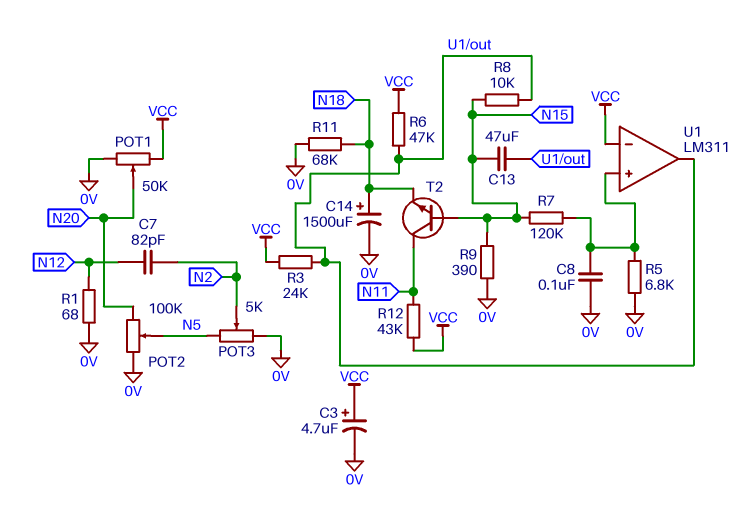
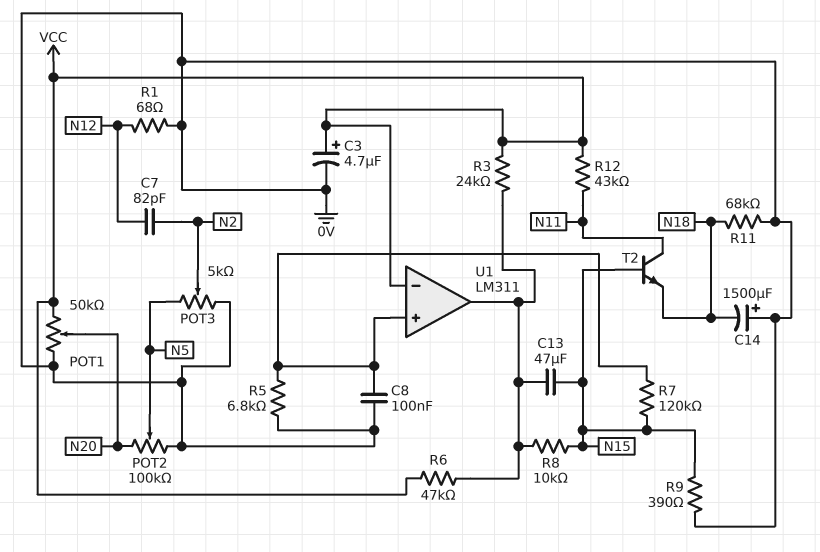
C14: 1500uF (plus N18, minus 0V) -> 1500uF (plus 0V, minus N18)

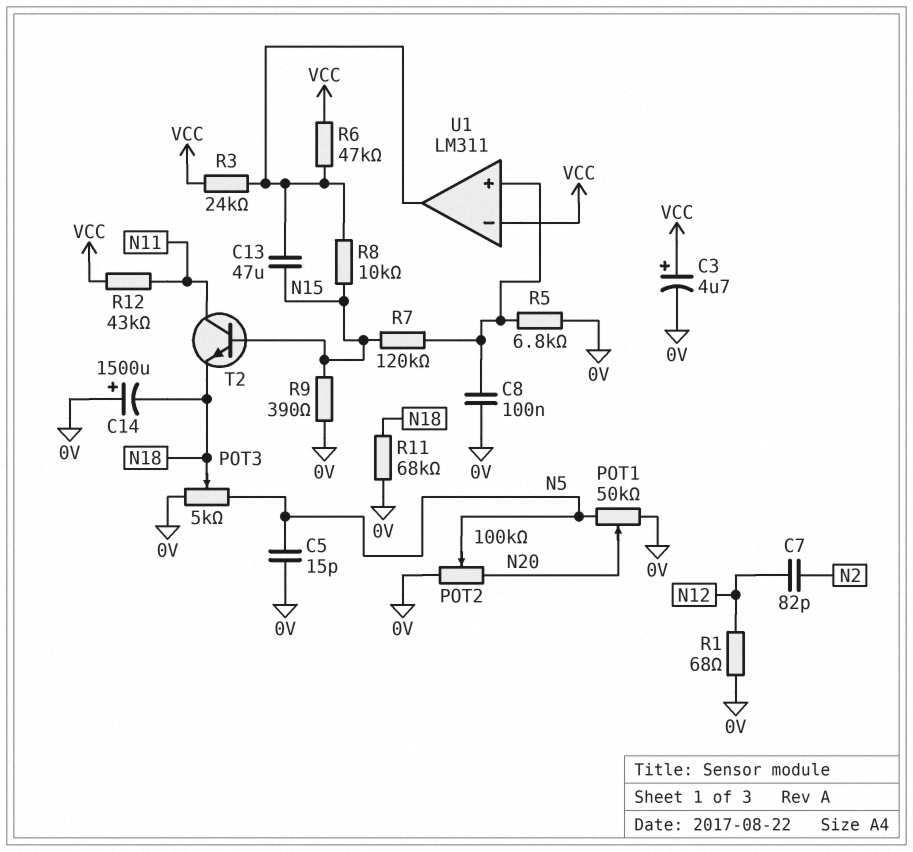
C5: none -> 15pF (0V, N5)
POT1: 50k (0V, VCC, wiper N20) -> 50k (0V, N5, wiper N20)
POT3: 5k (0V, N5, wiper N2) -> 5k (0V, N5, wiper N18)

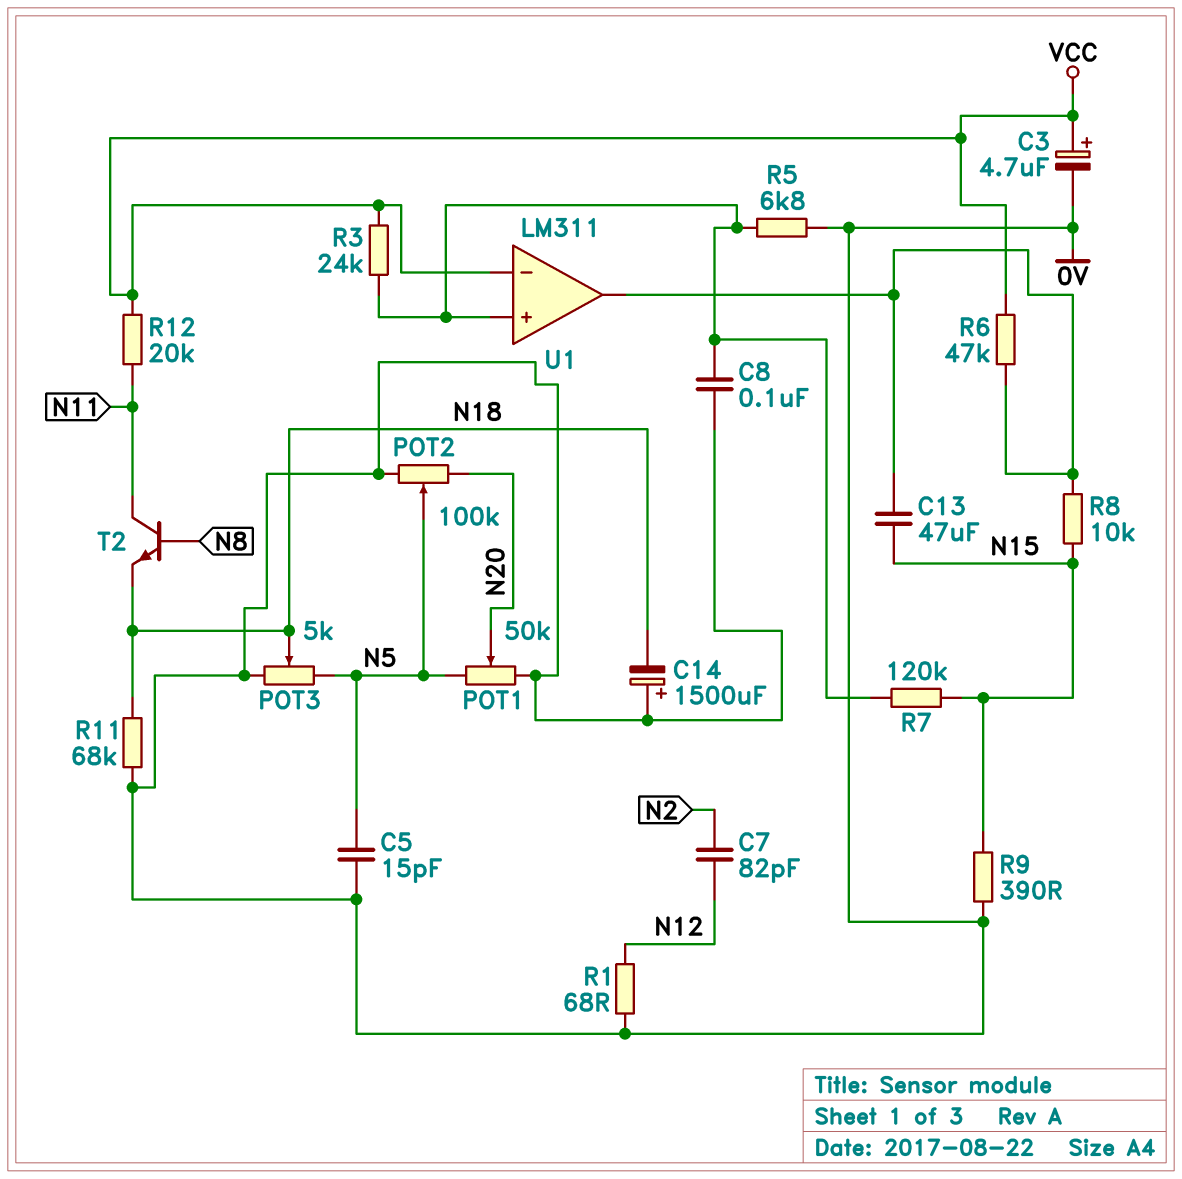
R3: 24k (U1/out, VCC) -> 24k (U1/in+, VCC)
R12: 43k (N11, VCC) -> 20k (N11, VCC)
T2: NPN (B N15, C N11, E N18) -> NPN (B N8, C N11, E N18)

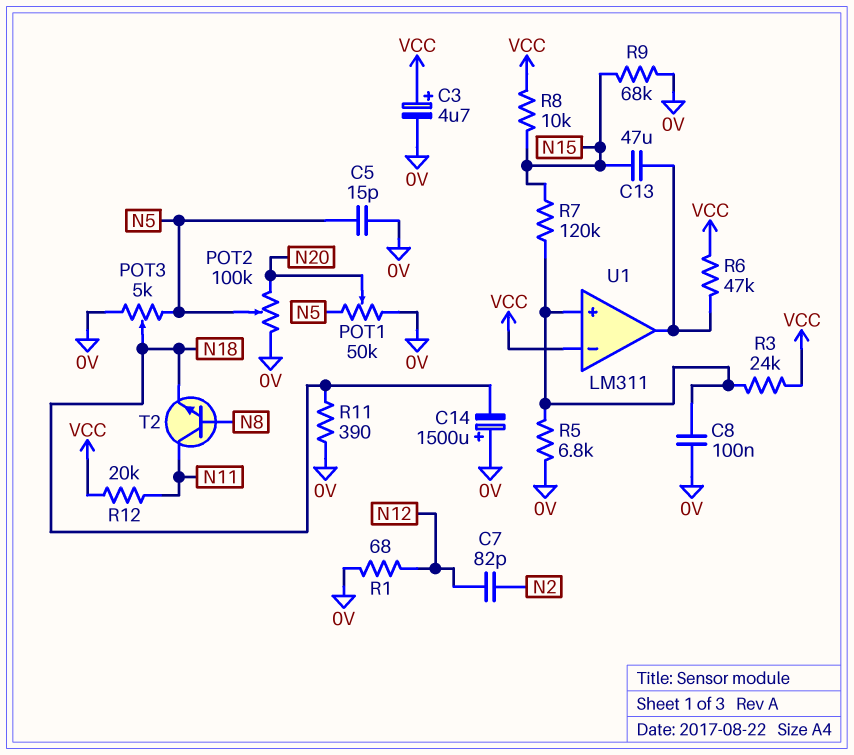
R8: 10k (N15, U1/out) -> 10k (N15, VCC)
R9: 390 (0V, N15) -> 68k (0V, N15)
R11: 68k (0V, N18) -> 390 (0V, N18)

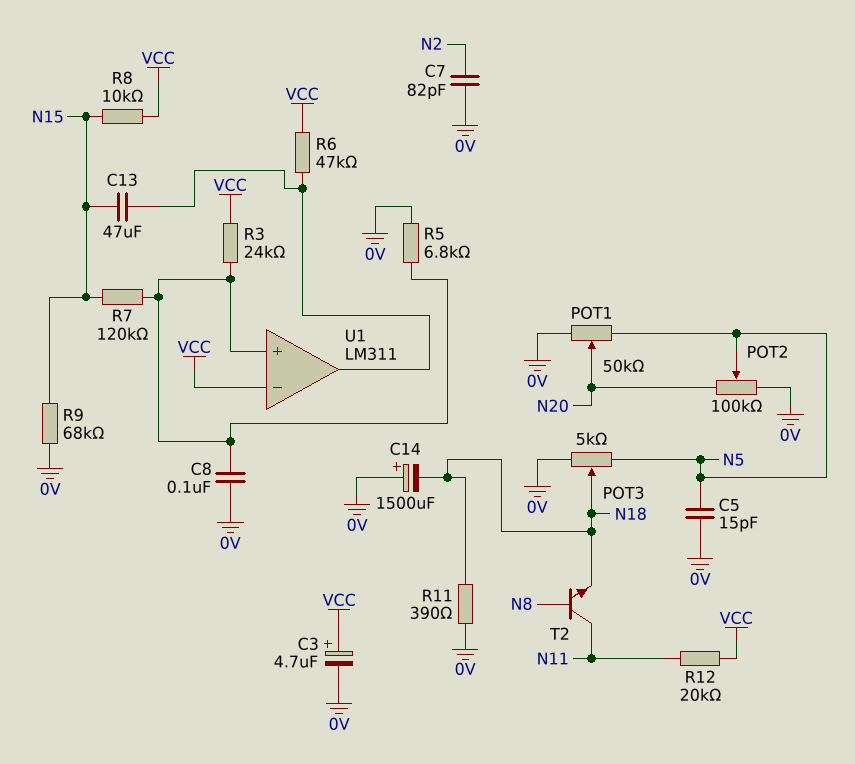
C7: 82pF (N2, N12) -> 82pF (0V, N2)
R1: 68 (0V, N12) -> none

